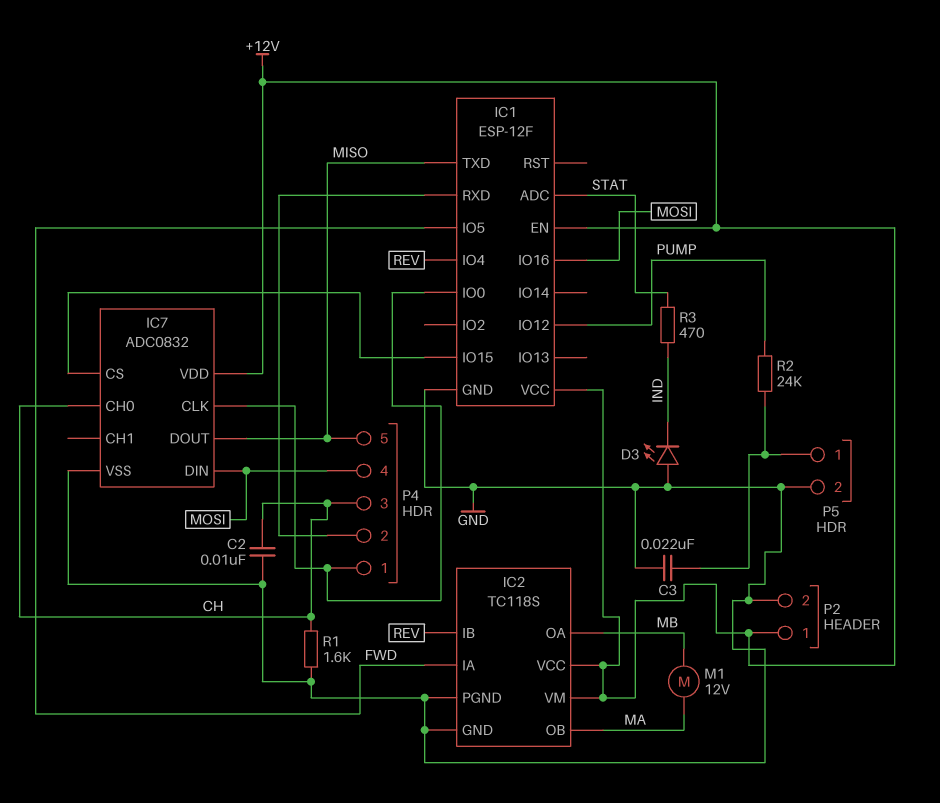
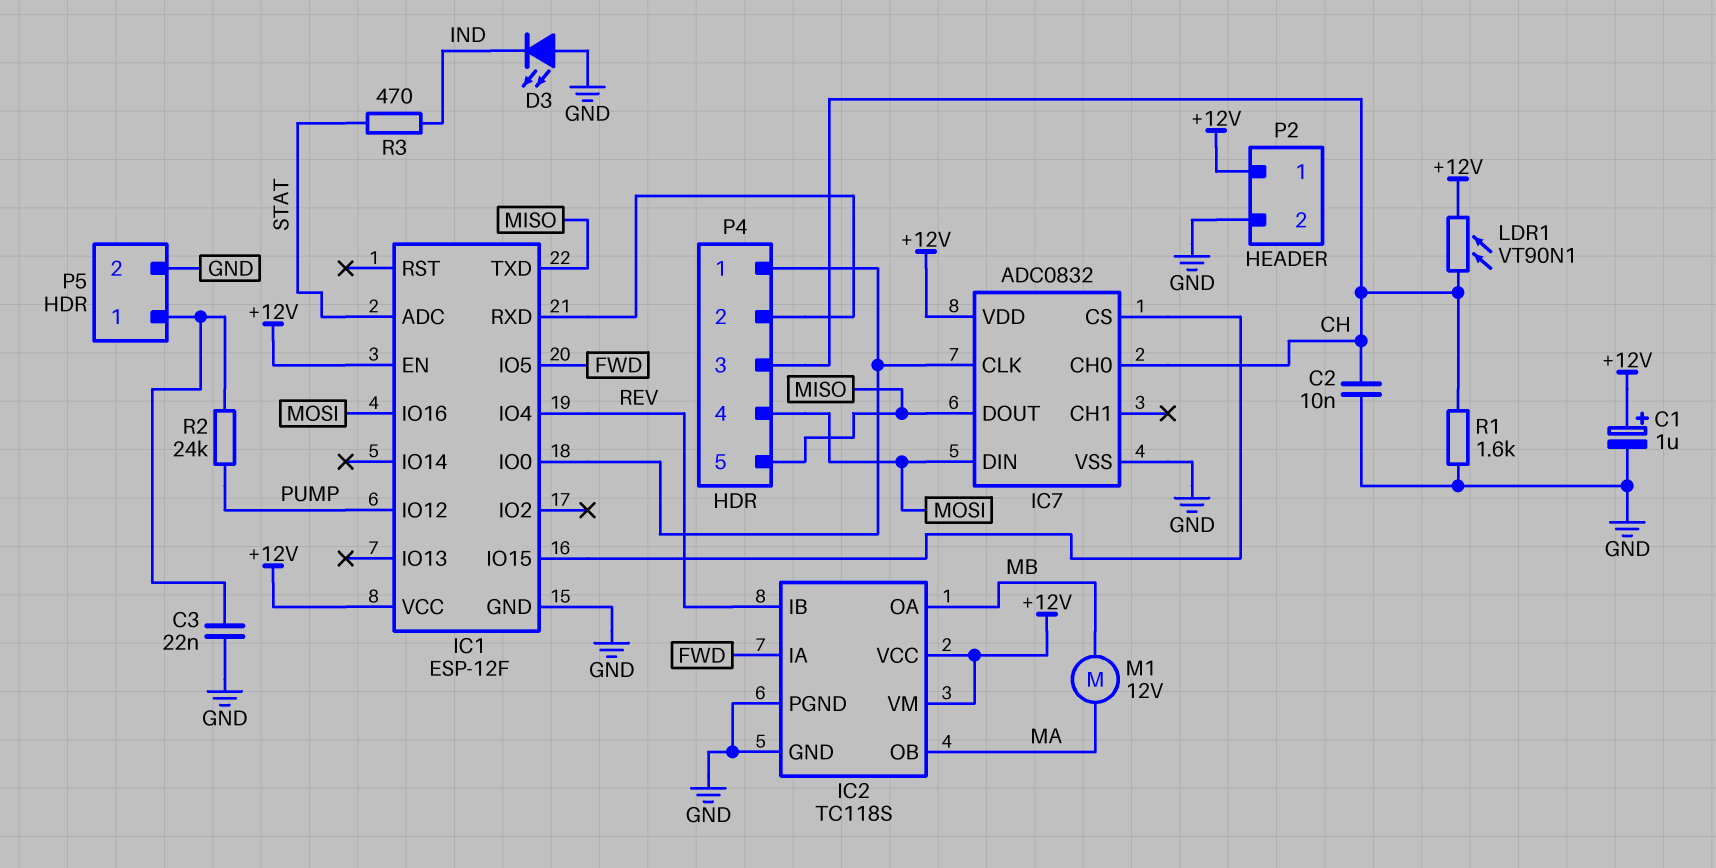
C1: none -> 1uF (plus +12V, minus GND)
LDR1: none -> VT90N1 (+12V, CH)

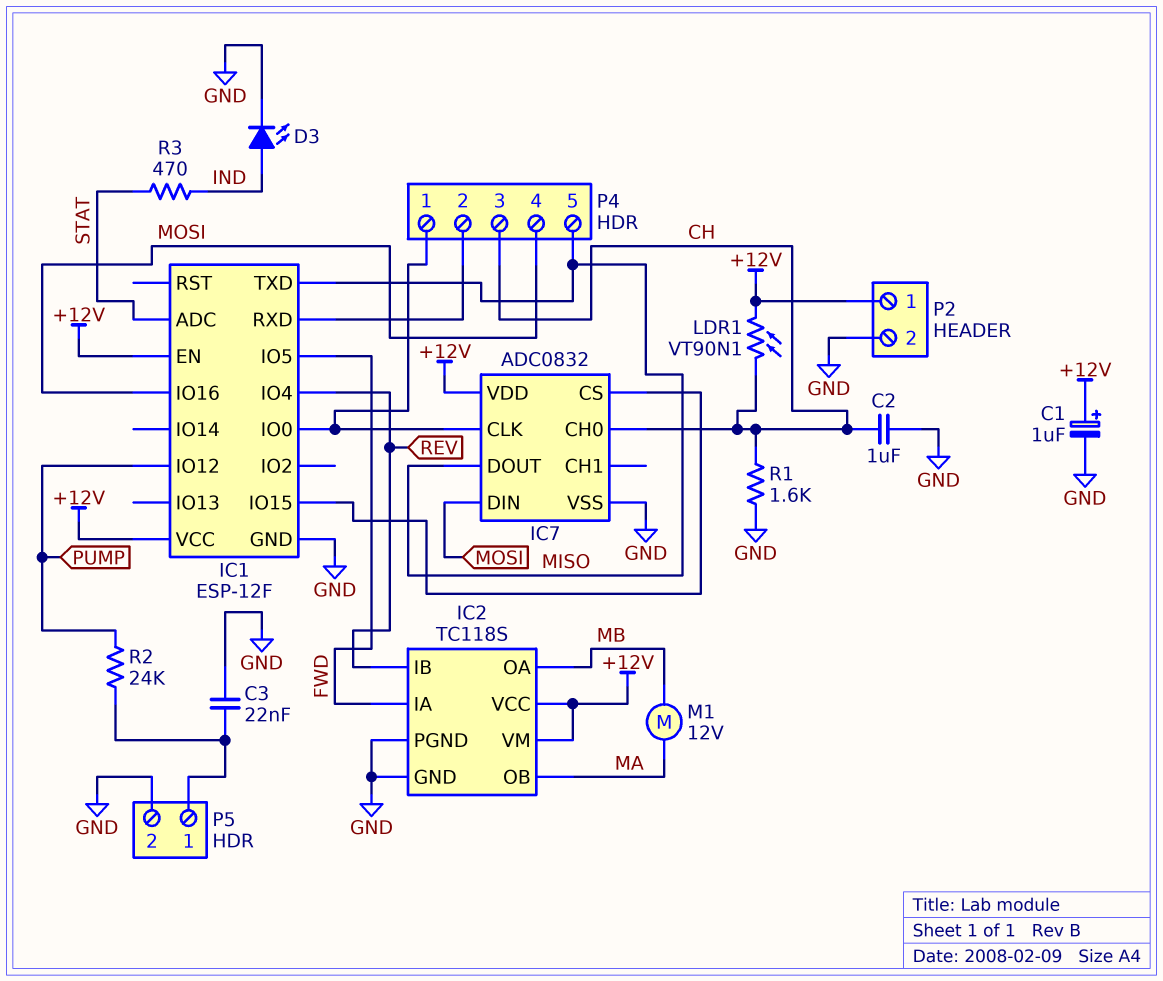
C2: 10nF (CH, GND) -> 1uF (CH, GND)
D3: LED (A GND, K IND) -> LED (A IND, K GND)

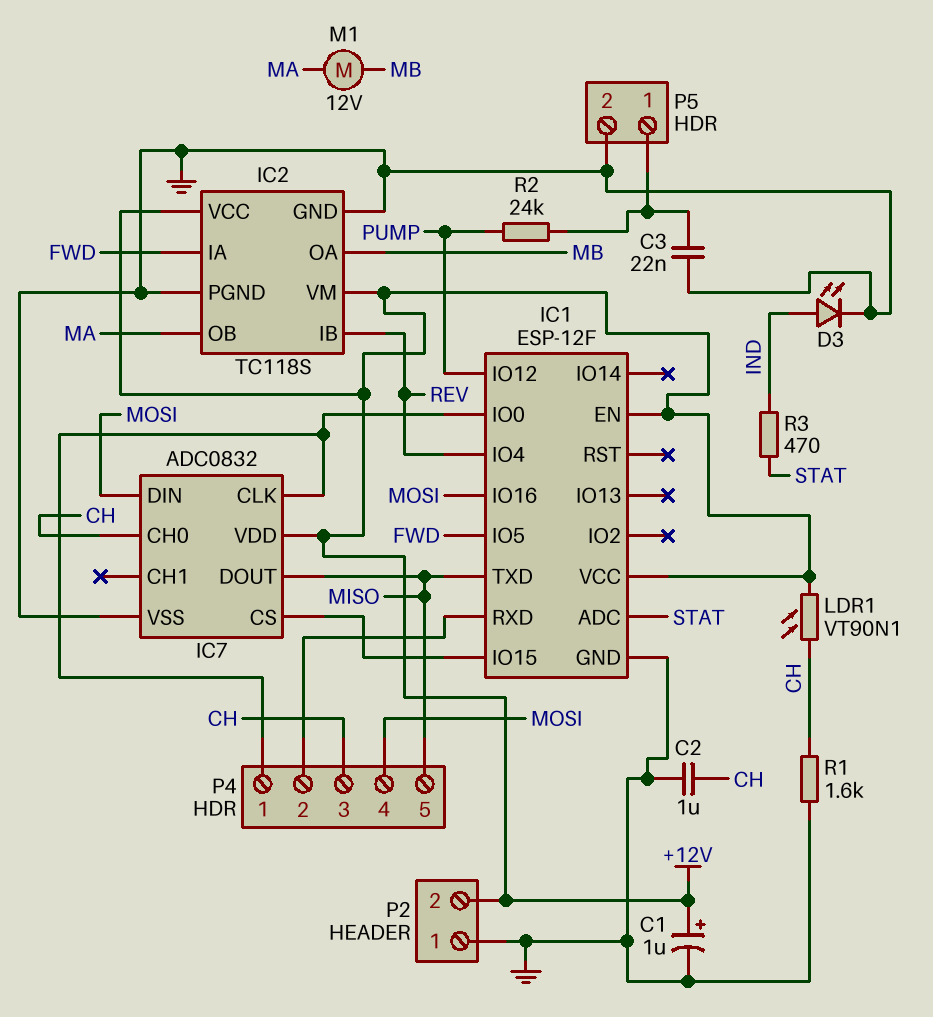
P2 pin 1: +12V -> GND
P2 pin 2: GND -> +12V

